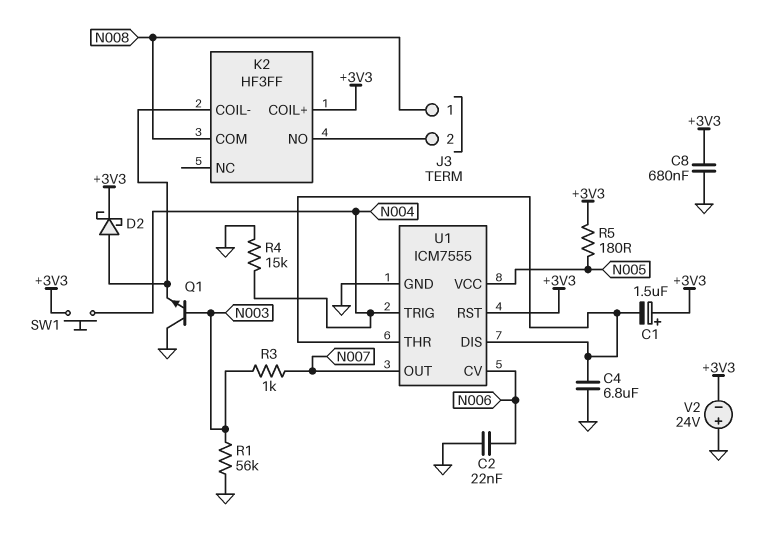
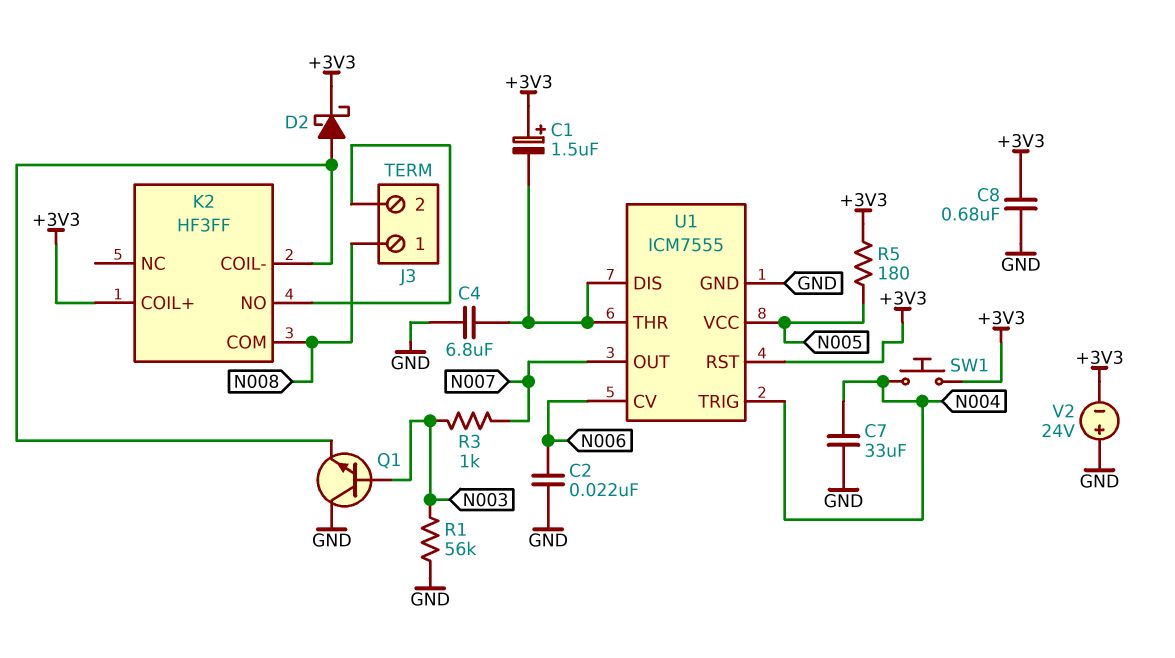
C7: none -> 33uF (GND, N004)
R4: 15k (GND, N004) -> none

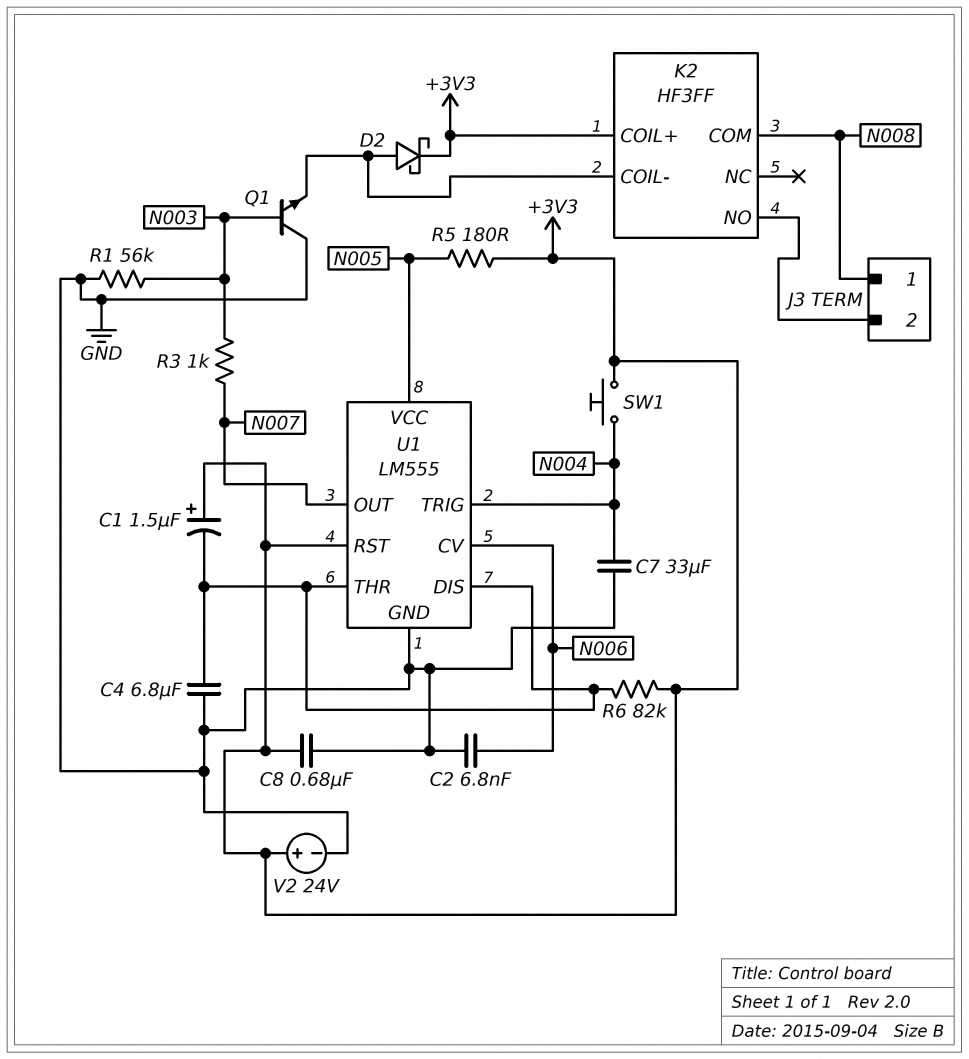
C2: 22nF (GND, N006) -> 6.8nF (GND, N006)
R6: none -> 82k (+3V3, U1/DIS)
U1: ICM7555 -> LM555
V2: 24V (plus GND, minus +3V3) -> 24V (plus +3V3, minus GND)

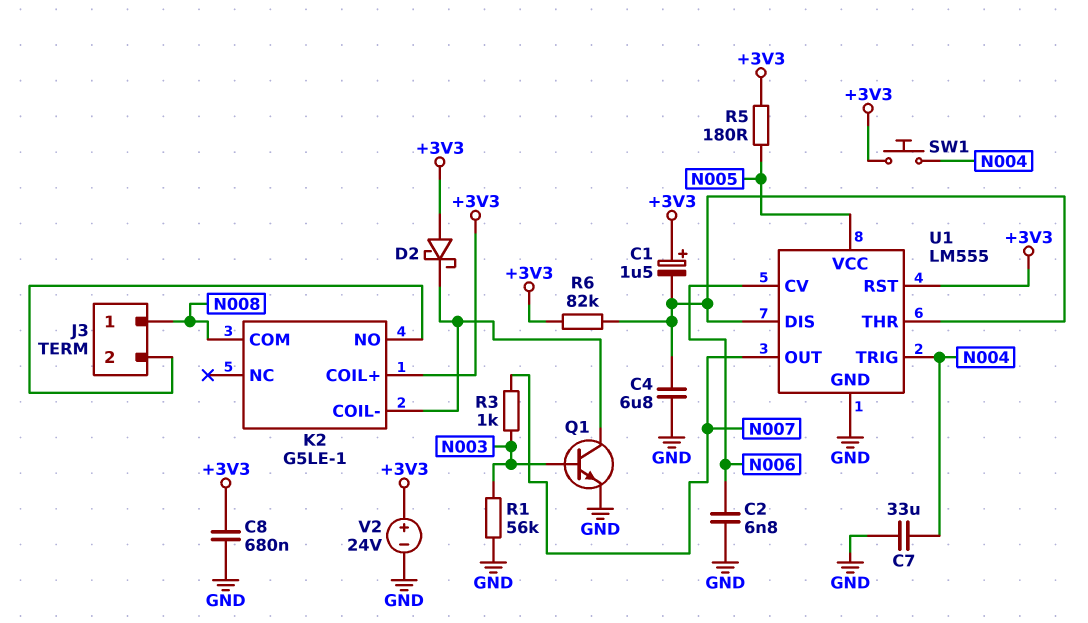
D2: schottky (A K2/COIL-, K +3V3) -> schottky (A +3V3, K K2/COIL-)
K2: HF3FF -> G5LE-1
Q1: NPN (B N003, C GND, E K2/COIL-) -> NPN (B N003, C K2/COIL-, E GND)

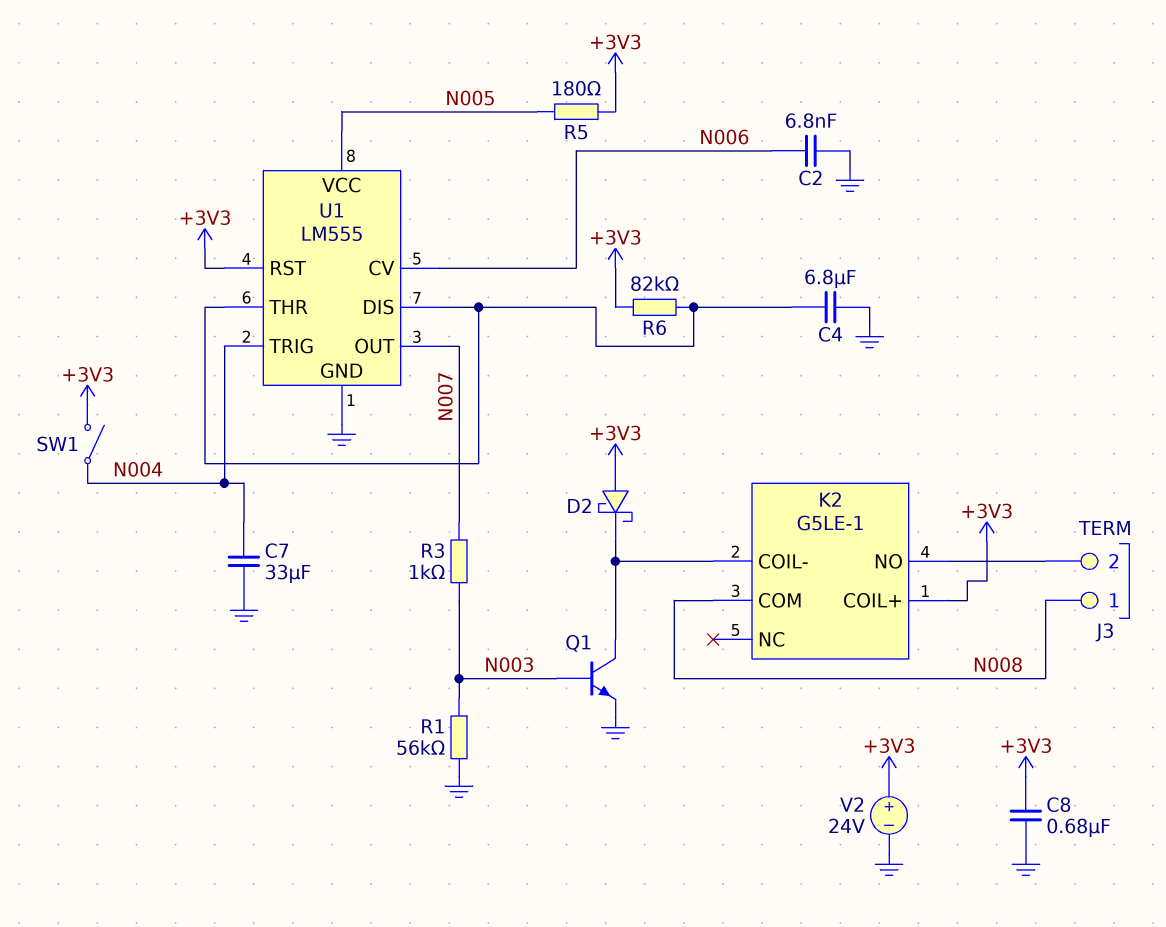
C1: 1.5uF (plus +3V3, minus U1/DIS) -> none
SW1: button (+3V3, N004) -> switch (+3V3, N004)

